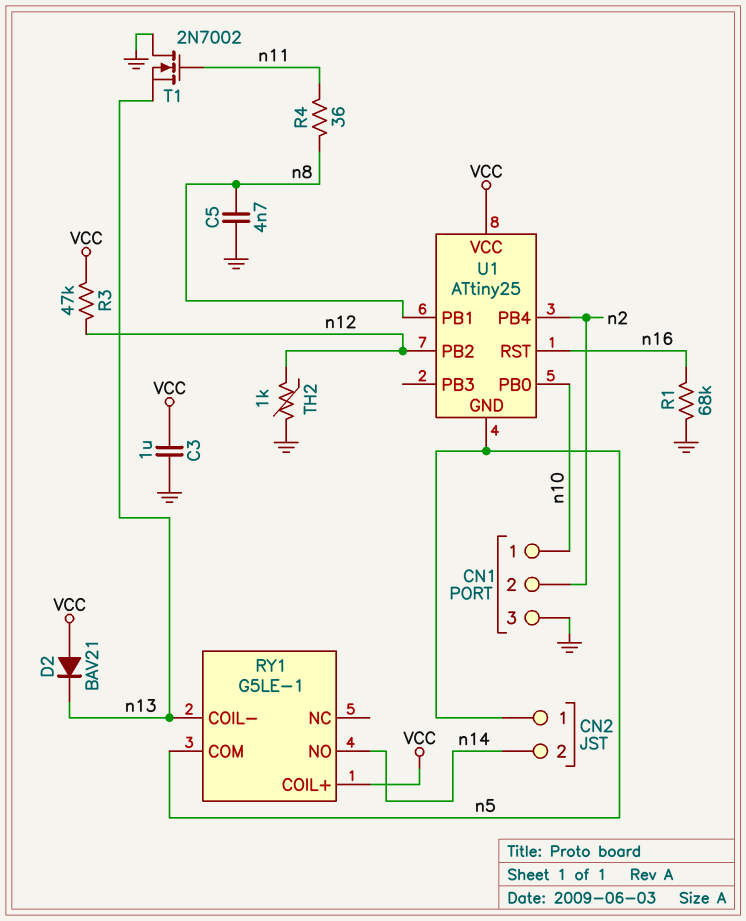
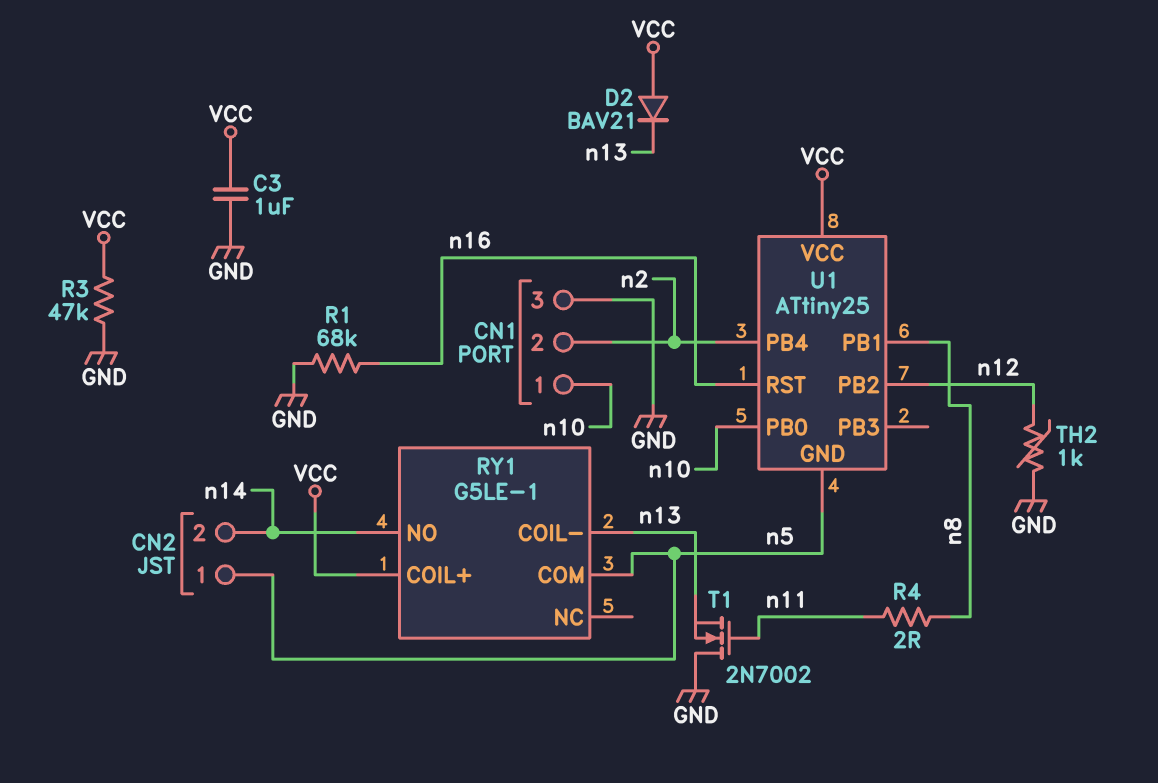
C5: 4.7nF (GND, n8) -> none
R3: 47k (VCC, n12) -> 47k (GND, VCC)
R4: 36 (n8, n11) -> 2 (n8, n11)

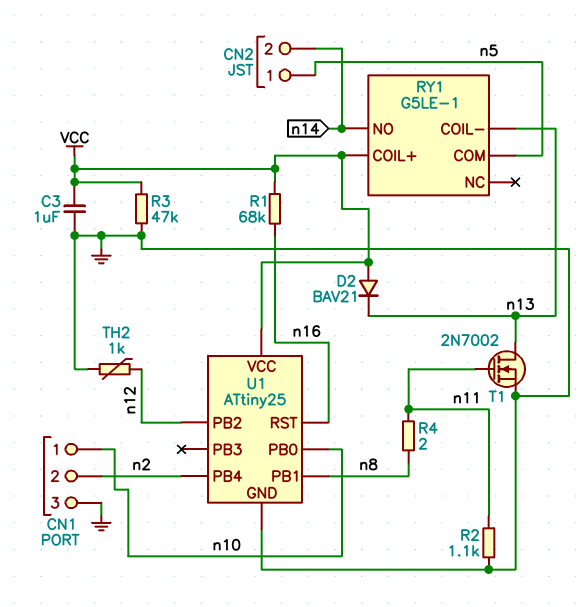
R1: 68k (GND, n16) -> 68k (VCC, n16)
R2: none -> 1.1k (GND, n11)
T1: NMOS 2N7002 (G n11, D GND, S n13) -> NMOS 2N7002 (G n11, D n13, S GND)
U1 pin GND: n5 -> GND

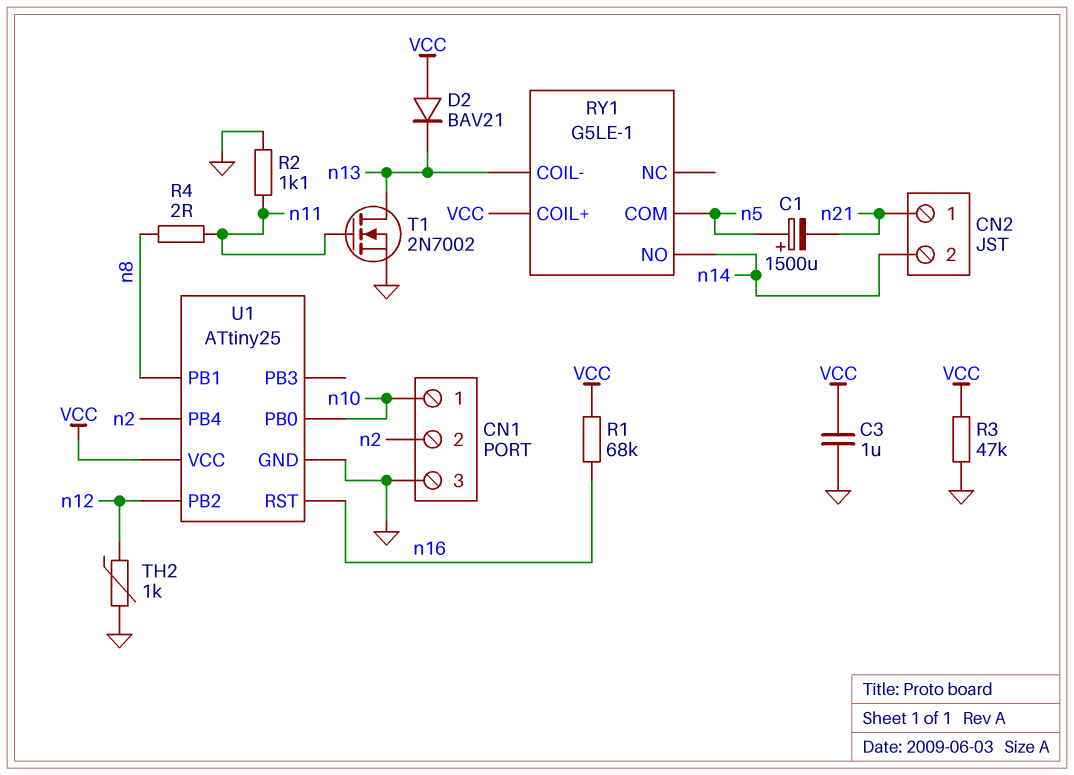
C1: none -> 1500uF (plus n5, minus n21)
CN2 pin 1: n5 -> n21

